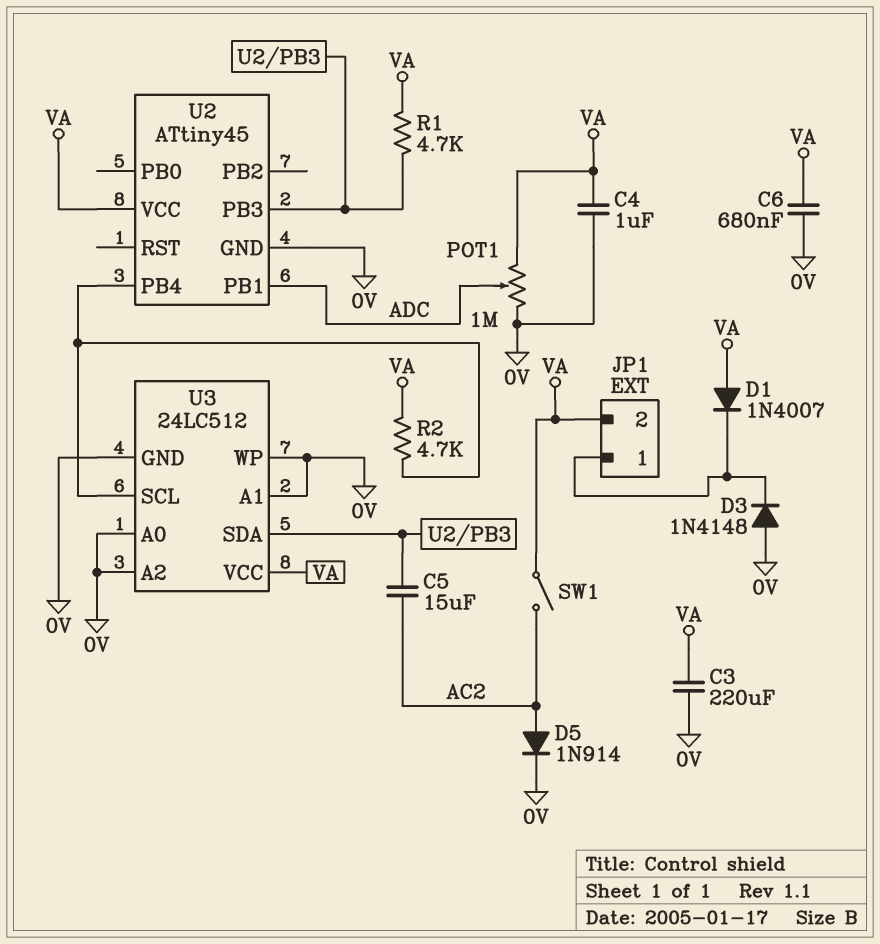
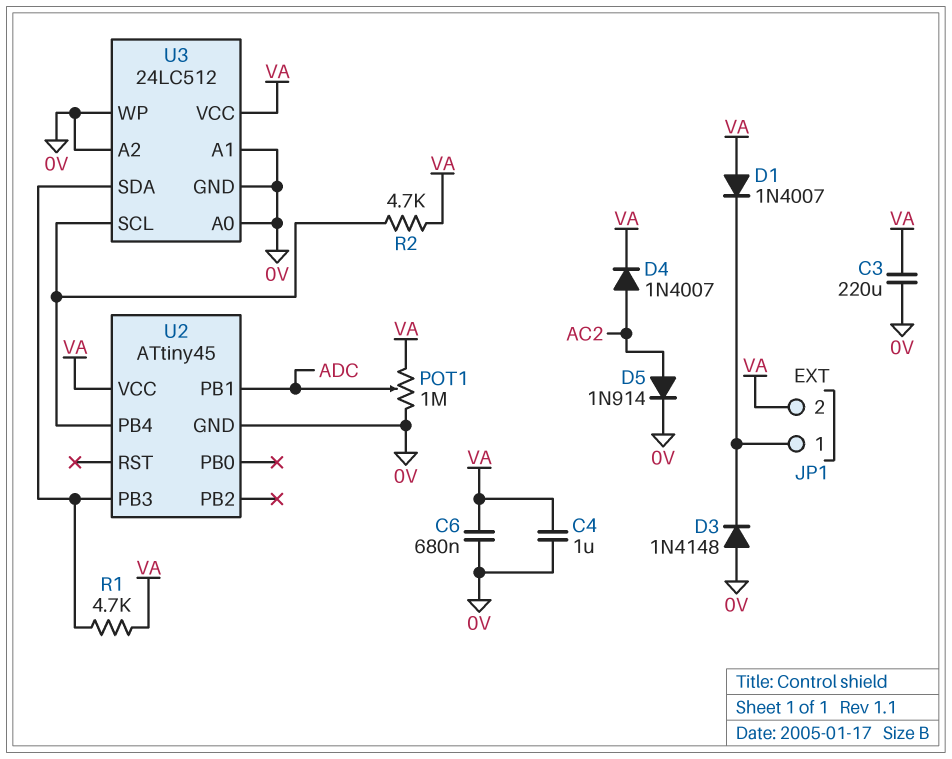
C5: 15uF (AC2, U2/PB3) -> none
D4: none -> diode 1N4007 (A AC2, K VA)
SW1: switch (AC2, VA) -> none

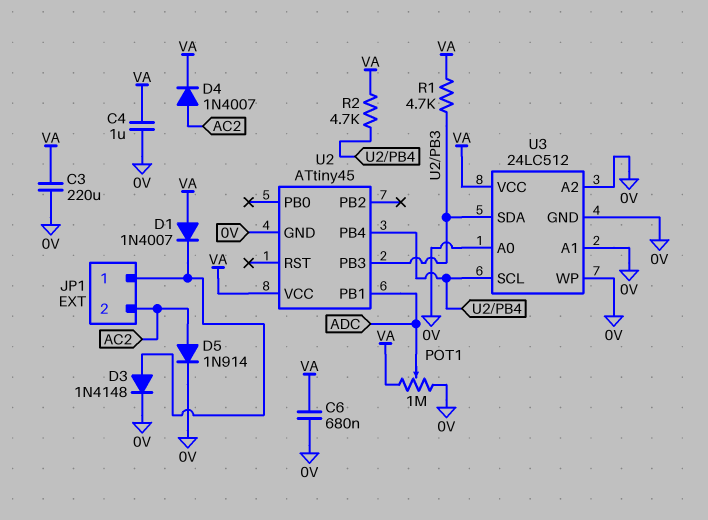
D3: diode 1N4148 (A 0V, K JP1/1) -> diode 1N4148 (A JP1/1, K 0V)
JP1 pin 2: VA -> AC2

